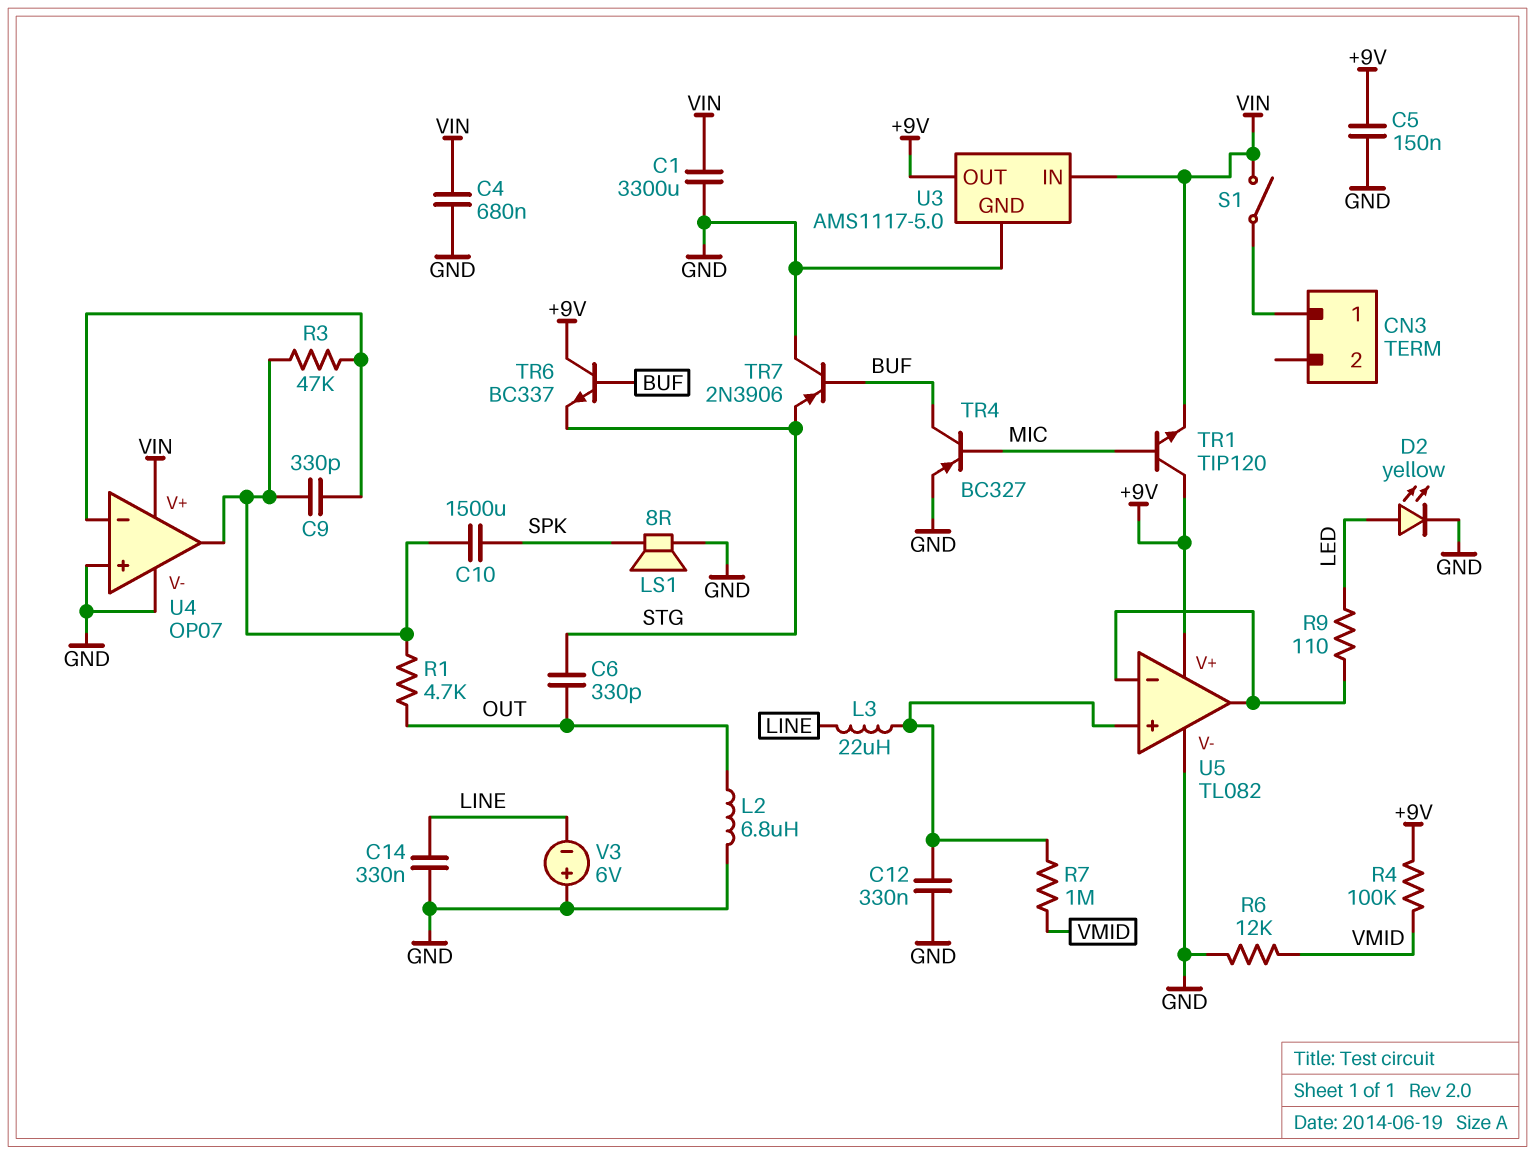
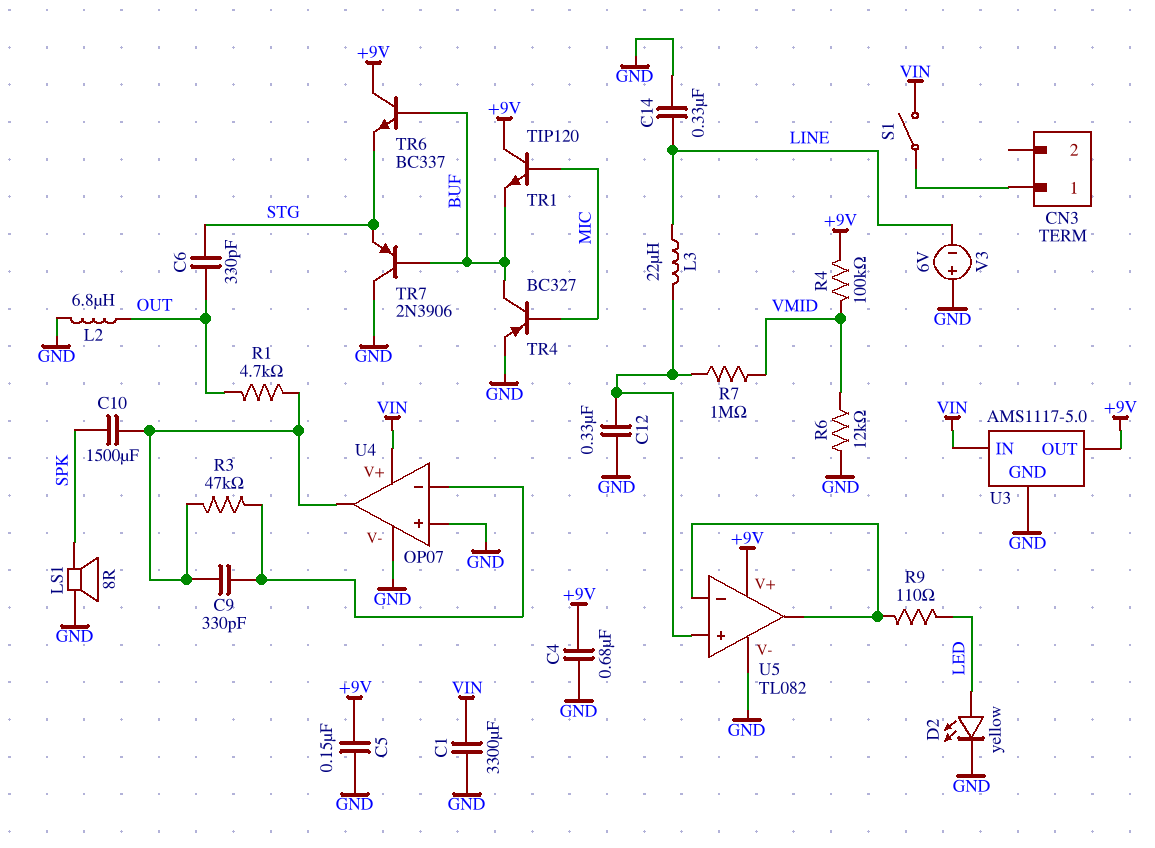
C4: 680nF (GND, VIN) -> 680nF (+9V, GND)
TR1: NPN TIP120 (B MIC, C +9V, E VIN) -> NPN TIP120 (B MIC, C +9V, E BUF)

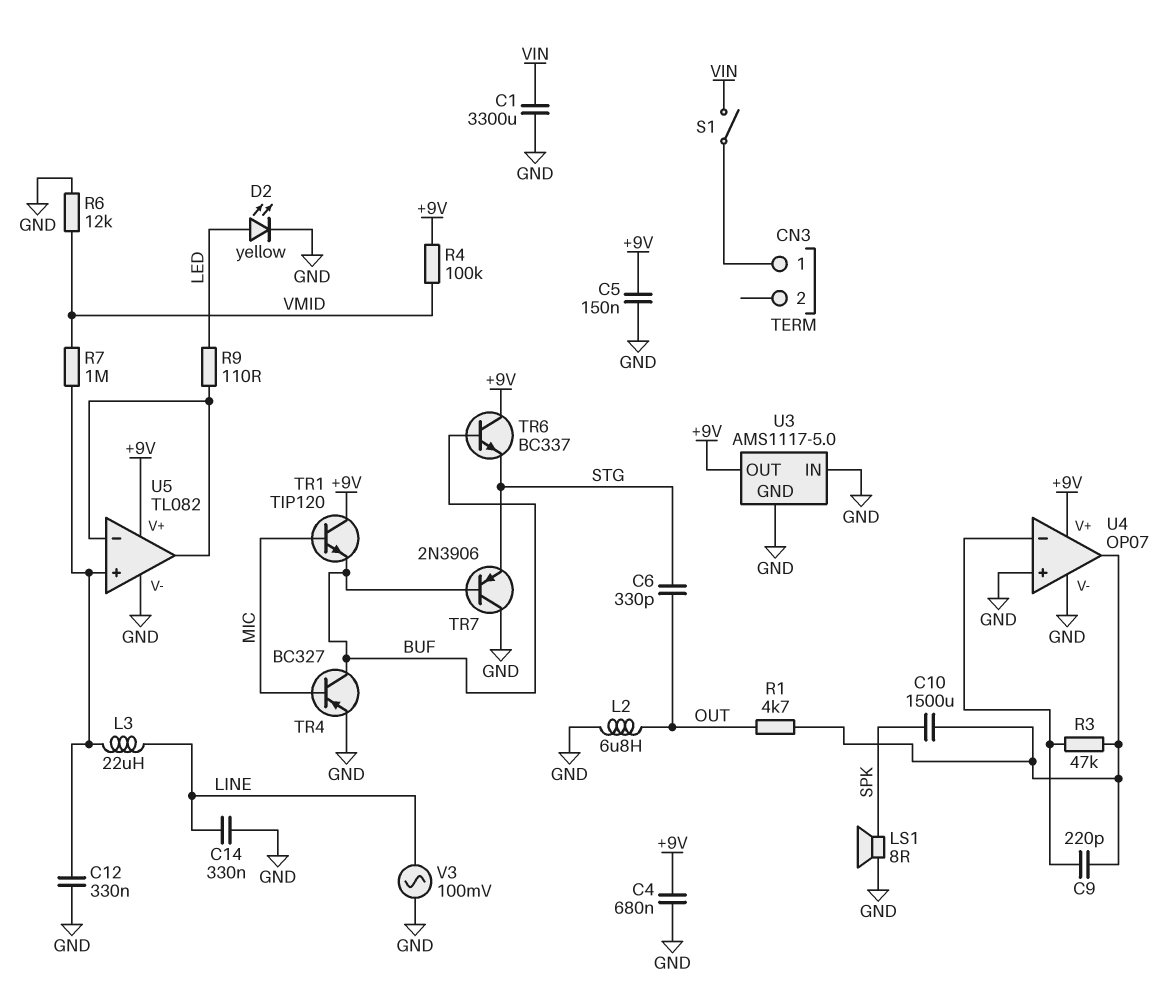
C9: 330pF (U4/in-, U4/out) -> 220pF (U4/in-, U4/out)
U3 pin IN: VIN -> GND
U4 pin V+: VIN -> +9V
V3: 6V (plus GND, minus LINE) -> AC 100mV (GND, LINE)

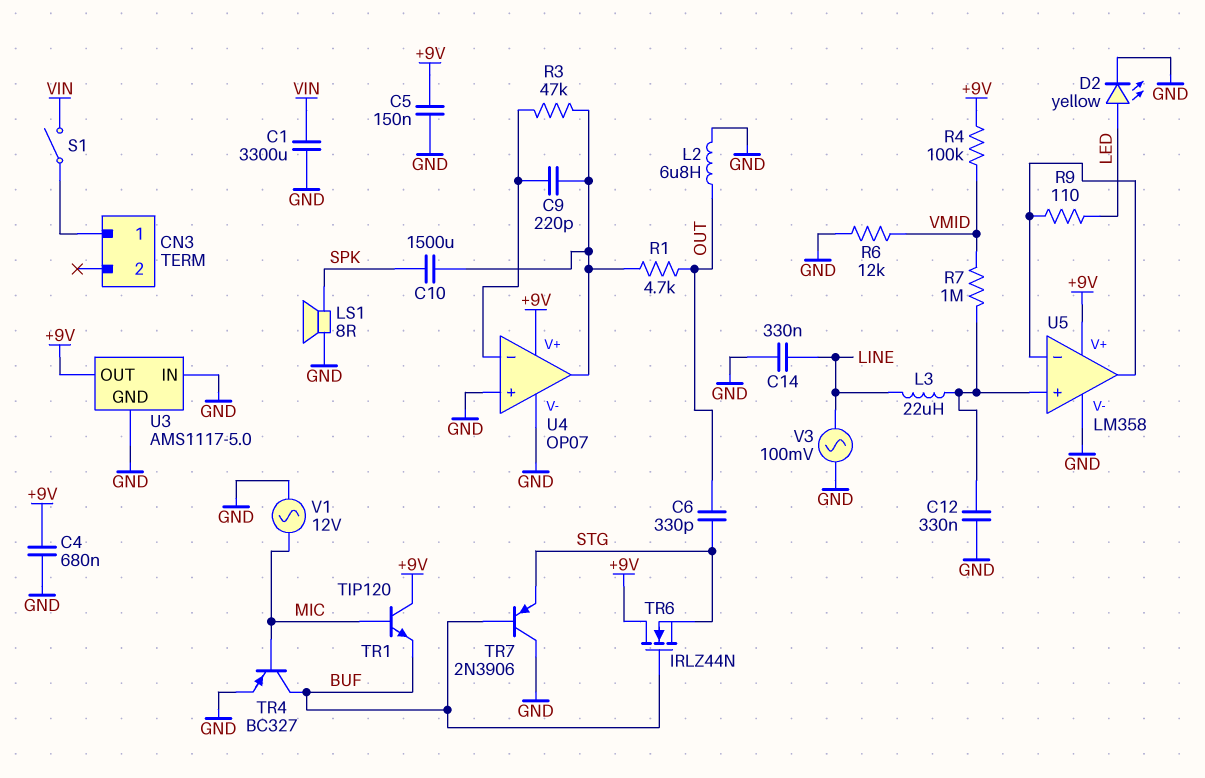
TR6: NPN BC337 (B BUF, C +9V, E STG) -> NMOS IRLZ44N (G BUF, D +9V, S STG)
U5: TL082 -> LM358
V1: none -> AC 12V (GND, MIC)

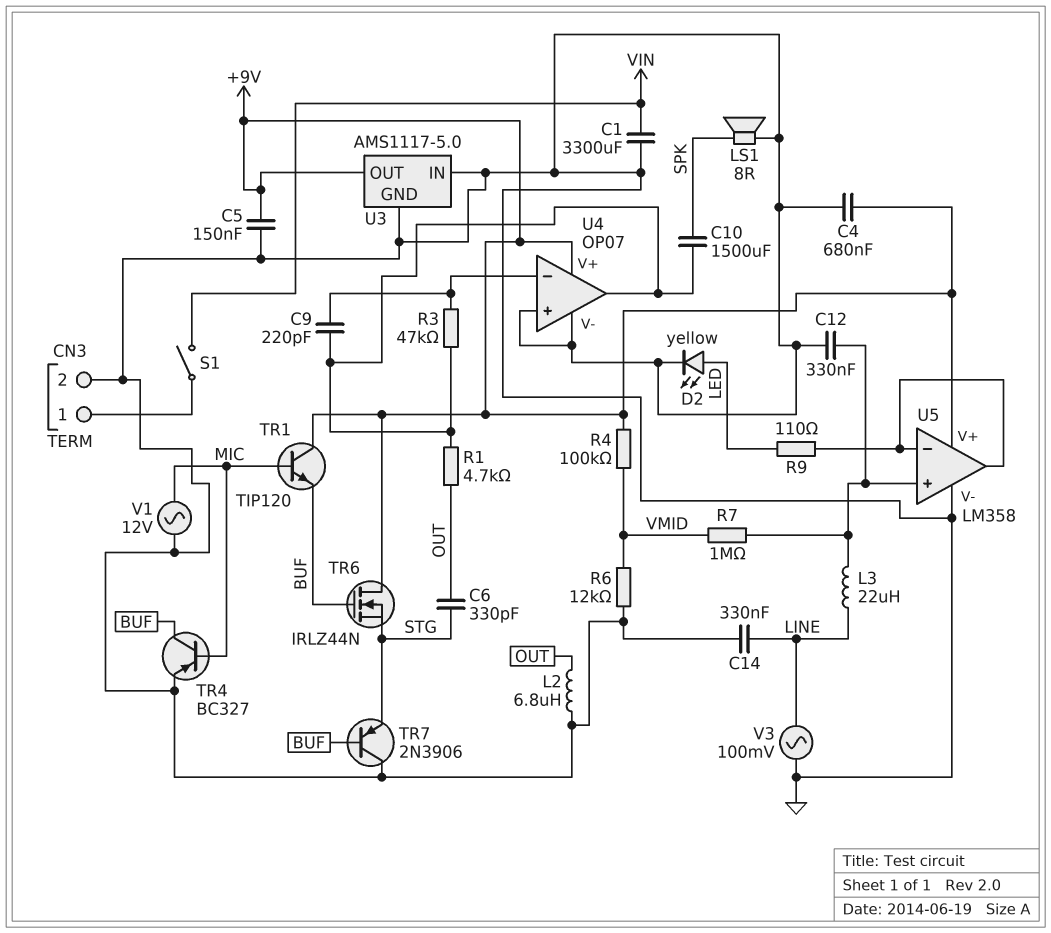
CN3 pin 2: none -> GND

